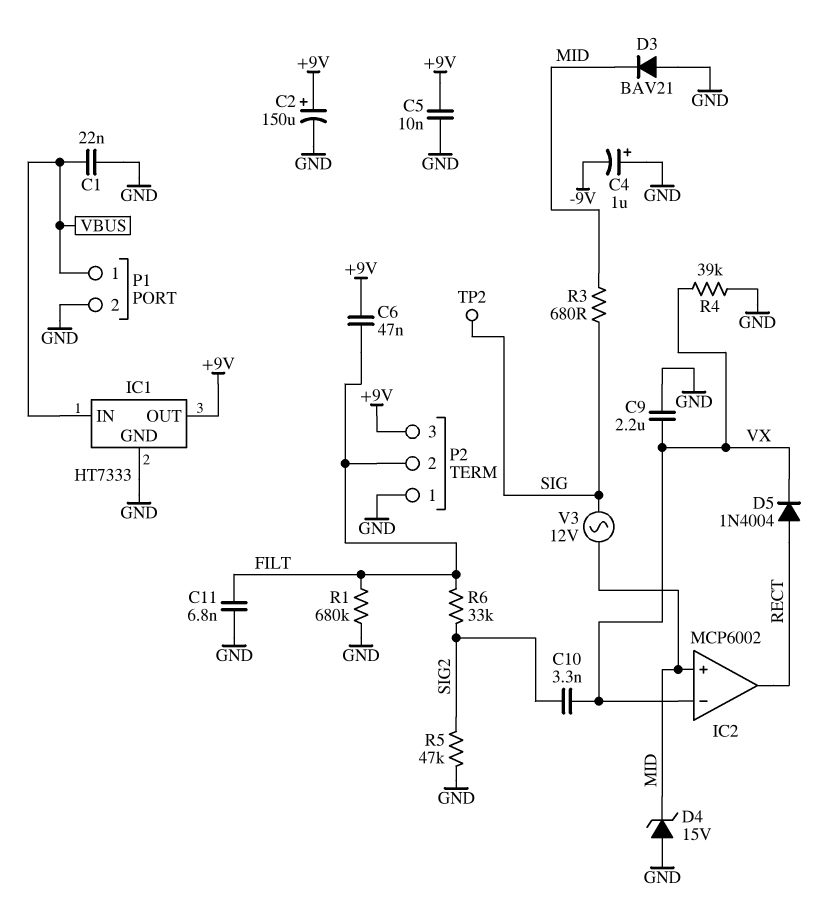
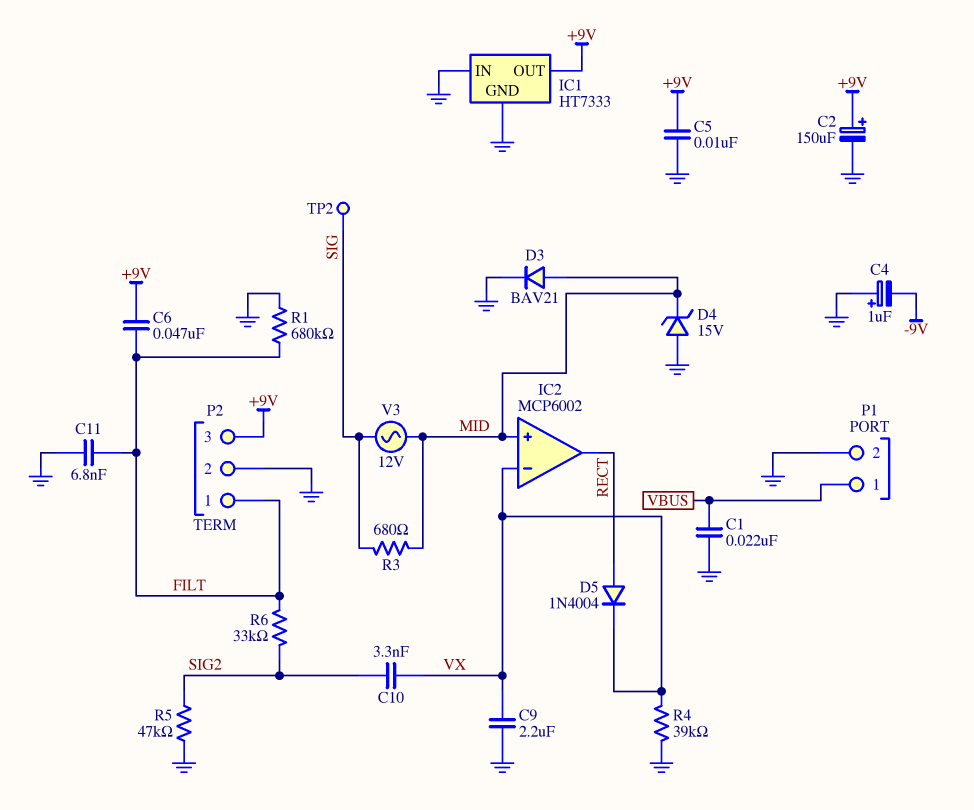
D3: diode BAV21 (A GND, K MID) -> diode BAV21 (A MID, K GND)
IC1 pin IN: VBUS -> GND
P2 pin 1: GND -> FILT
P2 pin 2: FILT -> GND

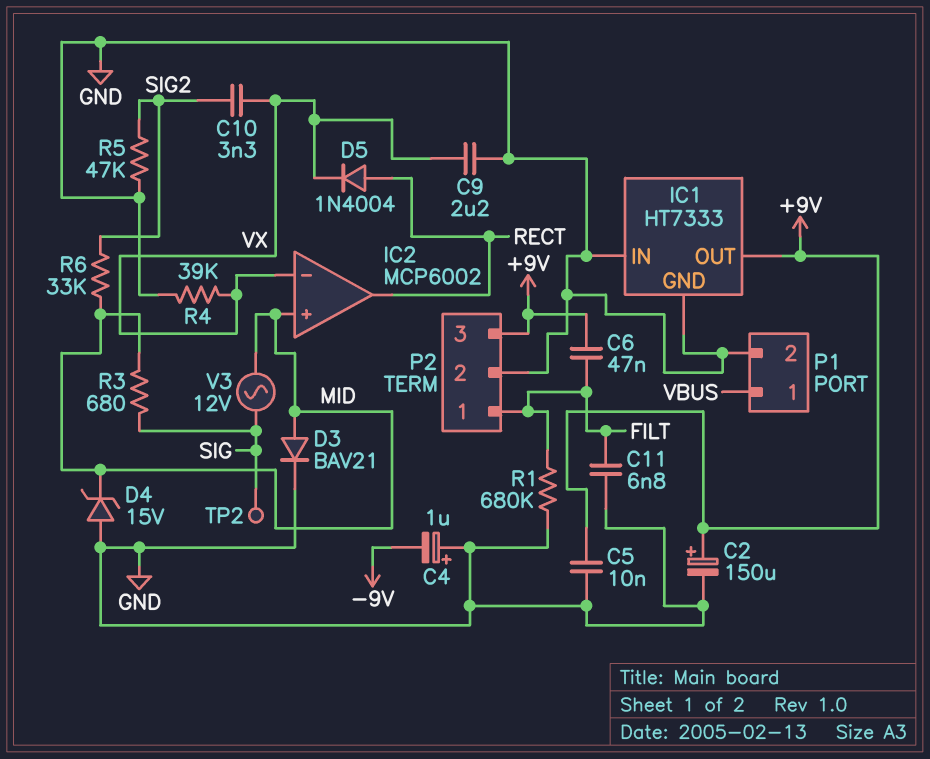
C1: 22nF (GND, VBUS) -> none
R6: 33k (FILT, SIG2) -> 33k (MID, SIG2)

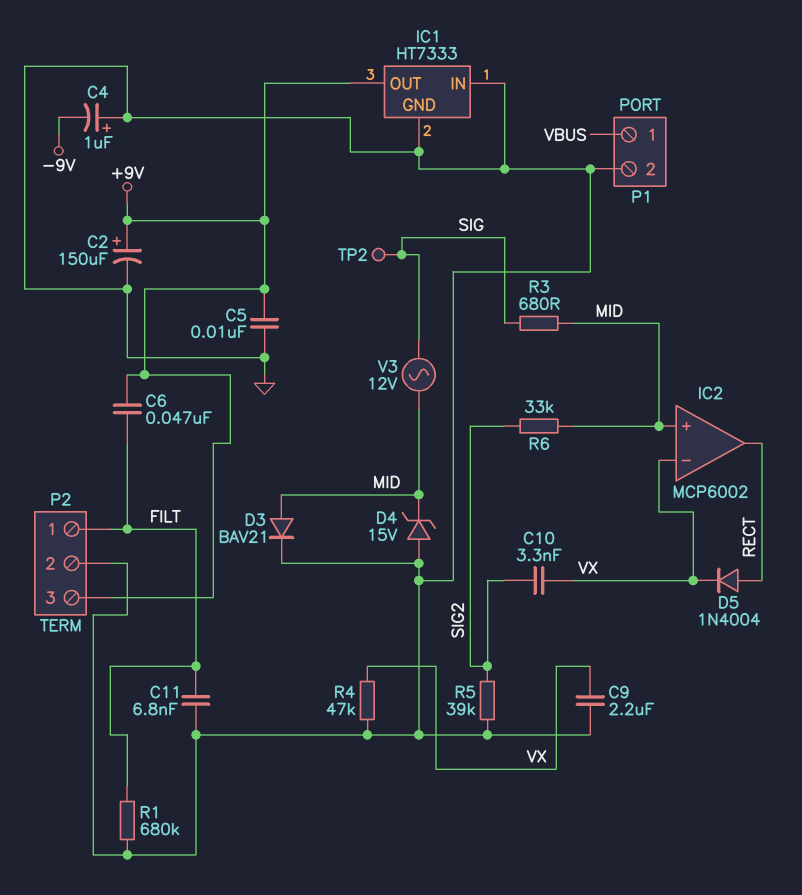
R4: 39k (GND, VX) -> 47k (GND, VX)
R5: 47k (GND, SIG2) -> 39k (GND, SIG2)

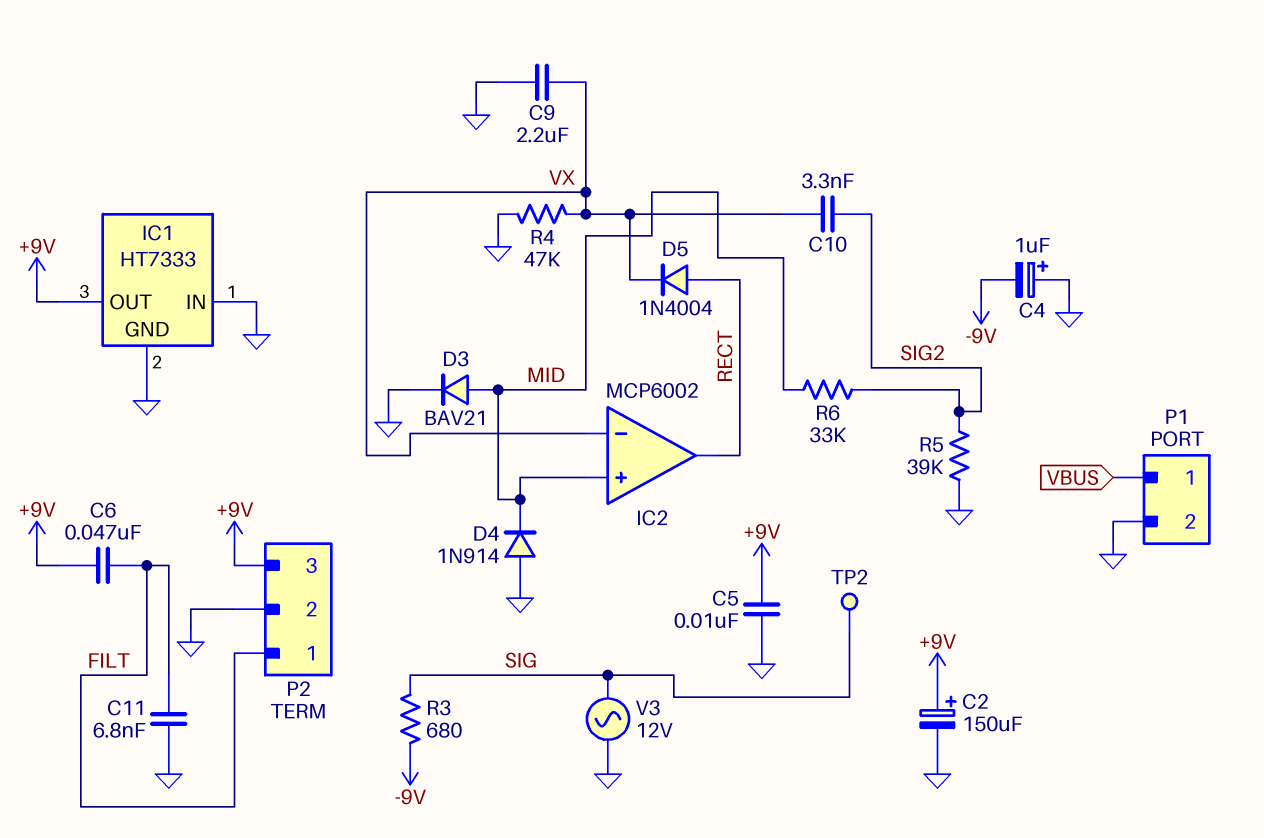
D4: zener 15V (A GND, K MID) -> diode 1N914 (A GND, K MID)
R1: 680k (FILT, GND) -> none
R3: 680 (MID, SIG) -> 680 (-9V, SIG)
V3: AC 12V (MID, SIG) -> AC 12V (GND, SIG)

